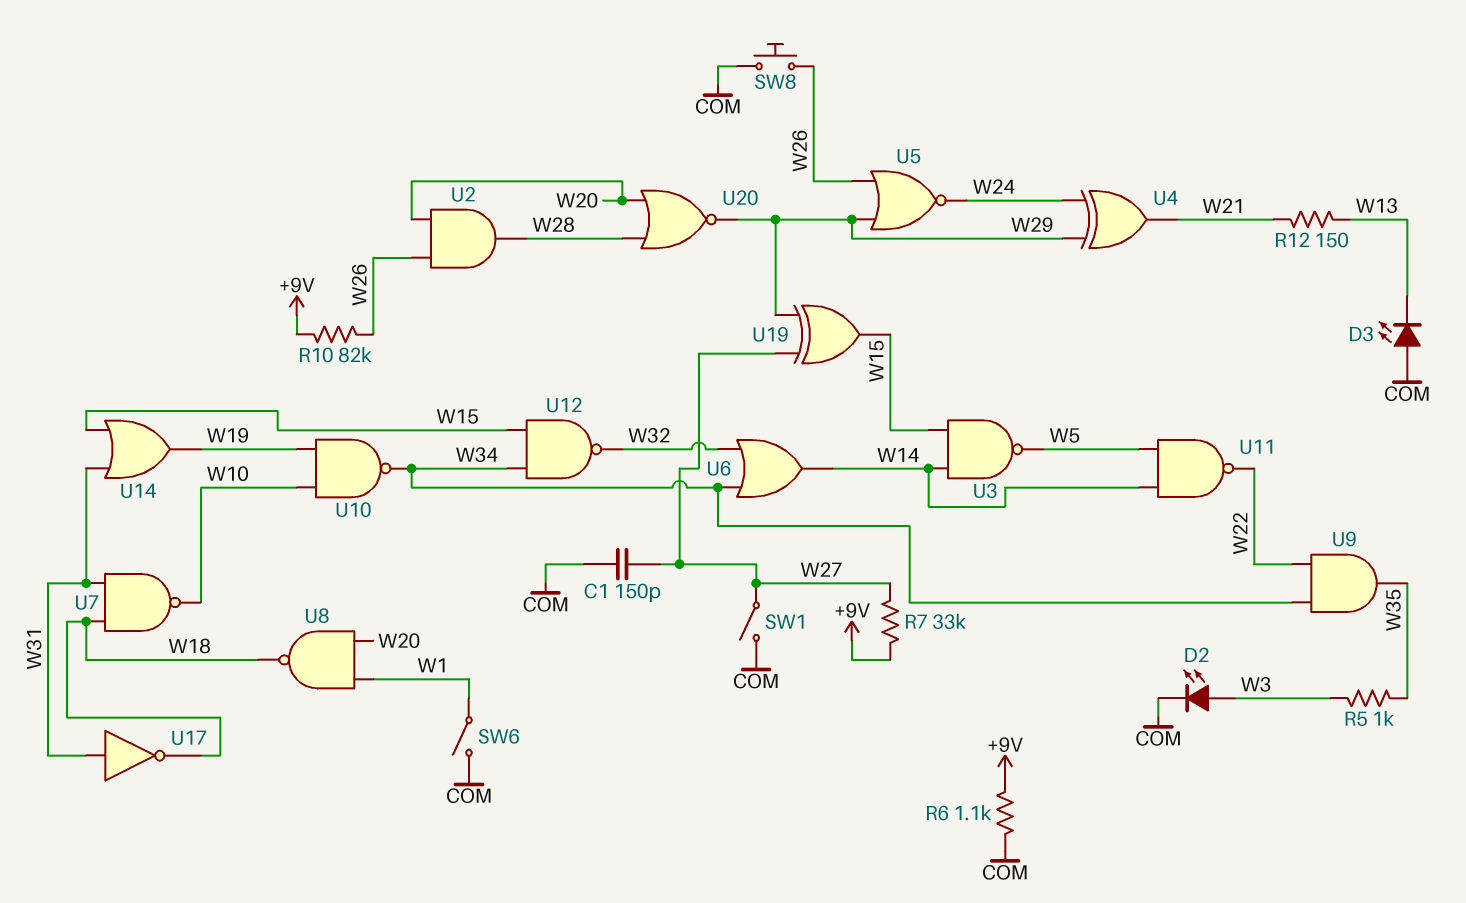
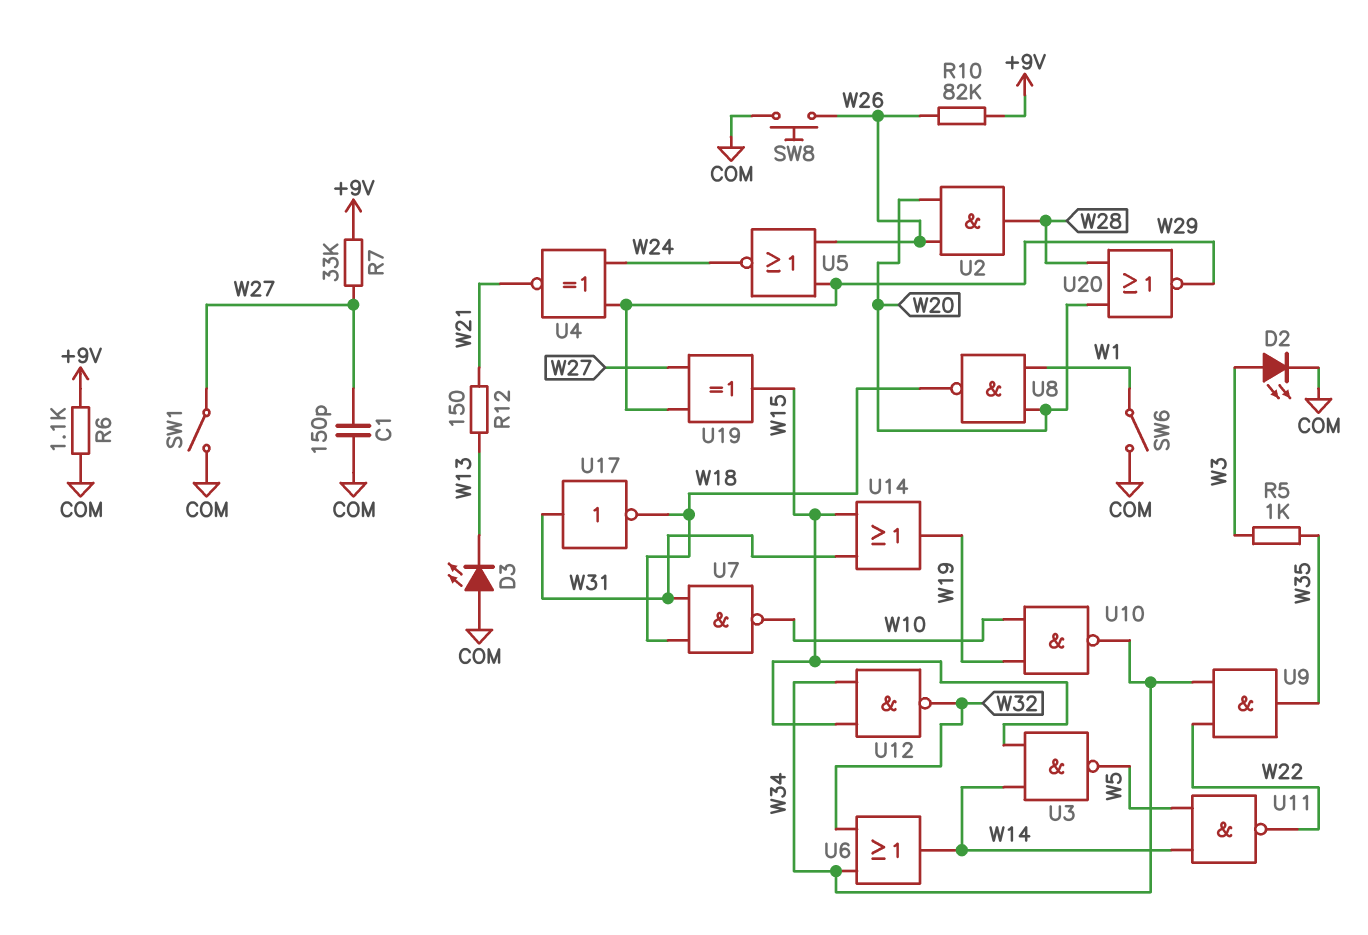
U4: XOR (in W24, in W29, out W21) -> XNOR (in W24, in W29, out W21)

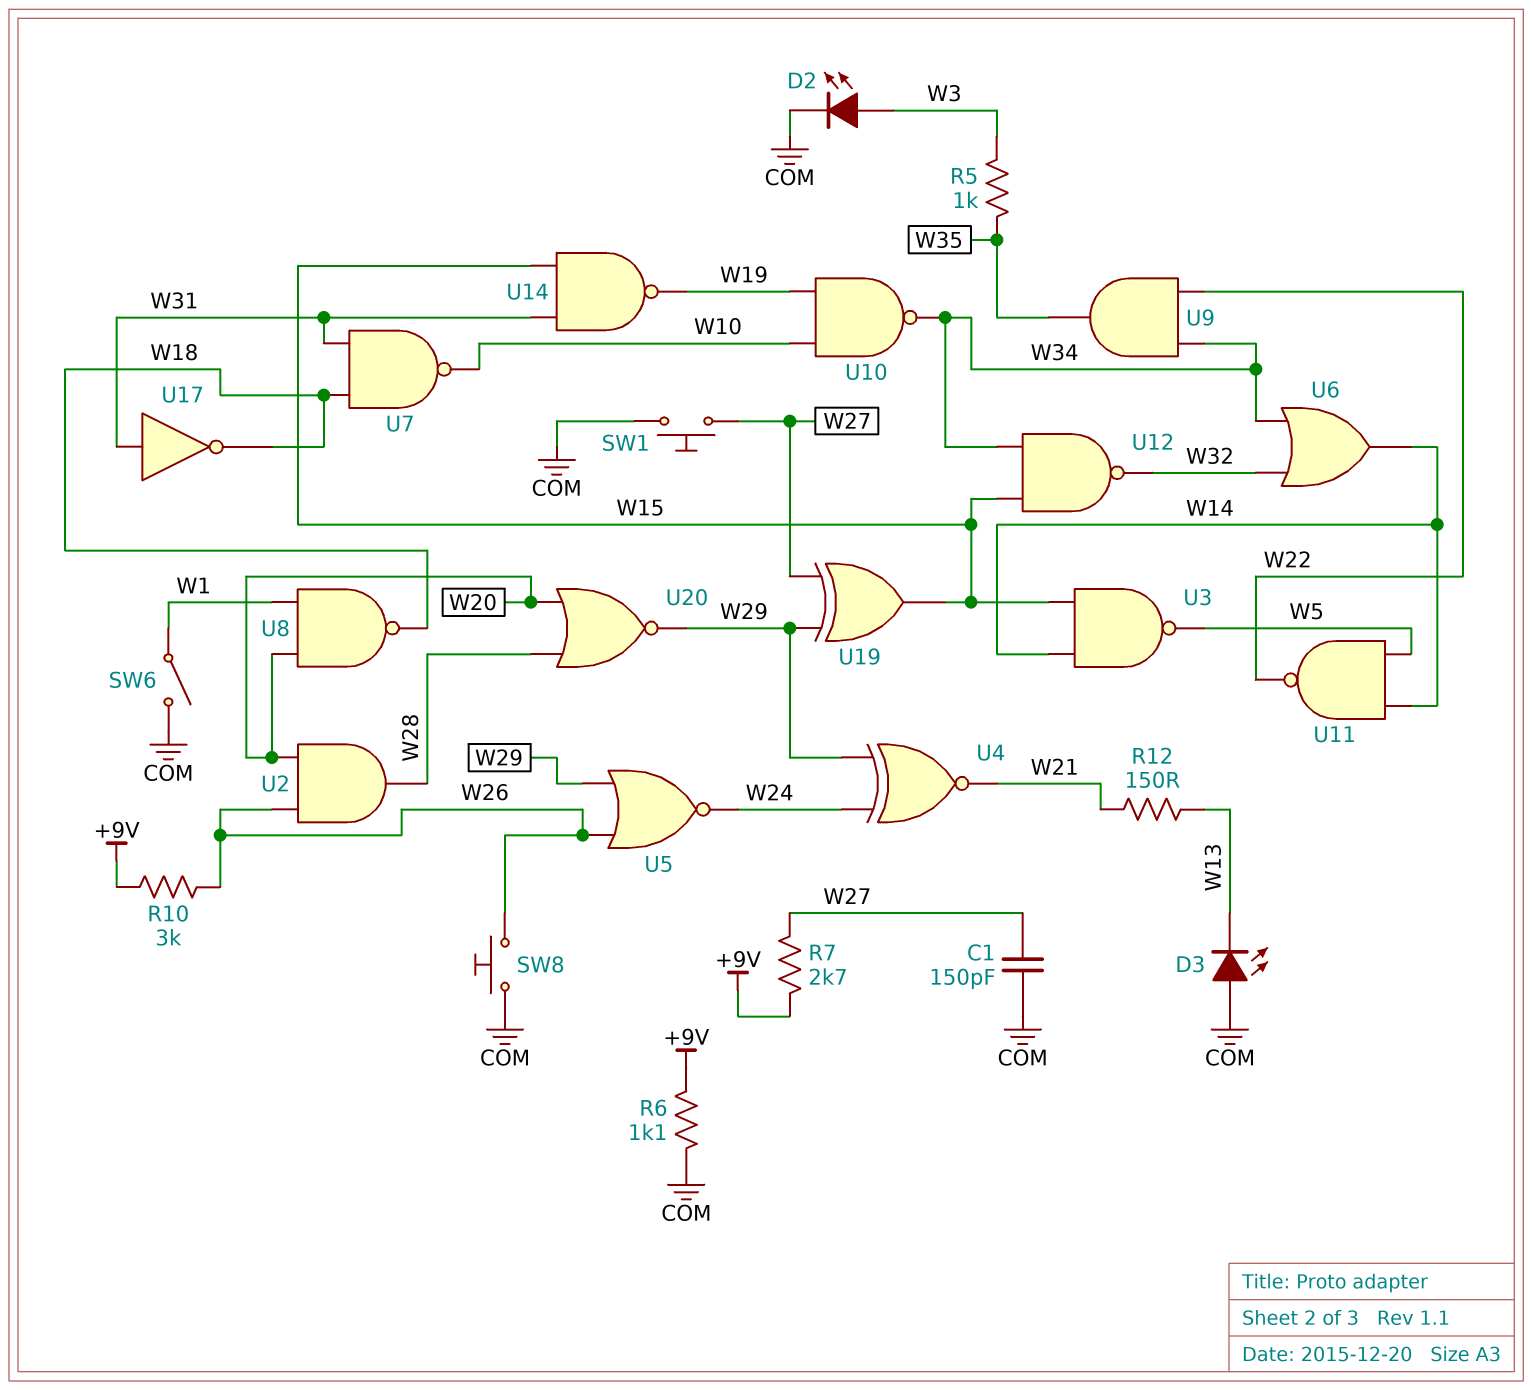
R7: 33k (+9V, W27) -> 2.7k (+9V, W27)
R10: 82k (+9V, W26) -> 3k (+9V, W26)
SW1: switch (COM, W27) -> button (COM, W27)
U14: OR (in W15, in W31, out W19) -> NAND (in W15, in W31, out W19)

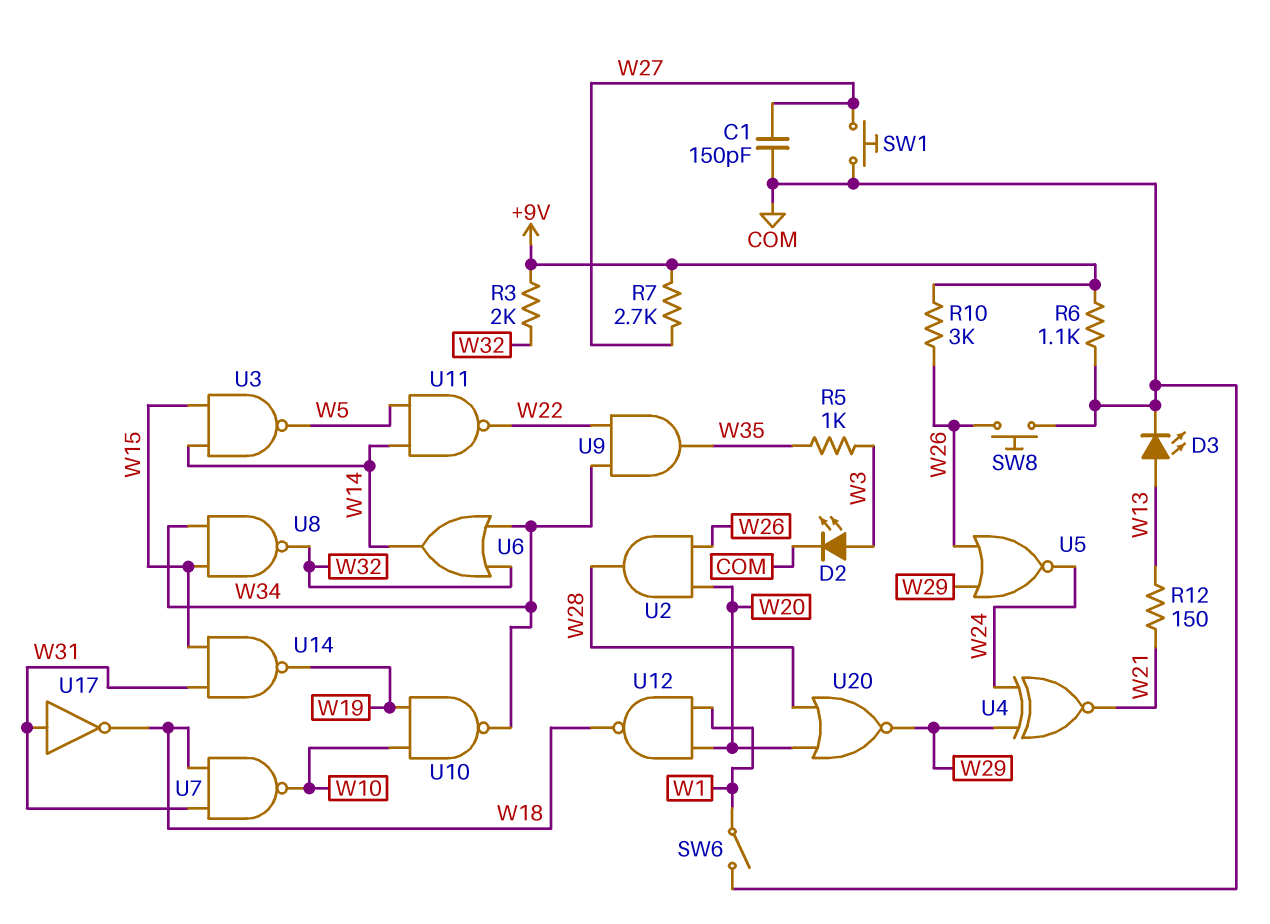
D3: LED (A COM, K W13) -> LED (A W13, K COM)
R3: none -> 2k (+9V, W32)
U8: NAND (in W1, in W20, out W18) -> NAND (in W15, in W34, out W32)
U12: NAND (in W15, in W34, out W32) -> NAND (in W1, in W20, out W18)
U19: XOR (in W27, in W29, out W15) -> none

